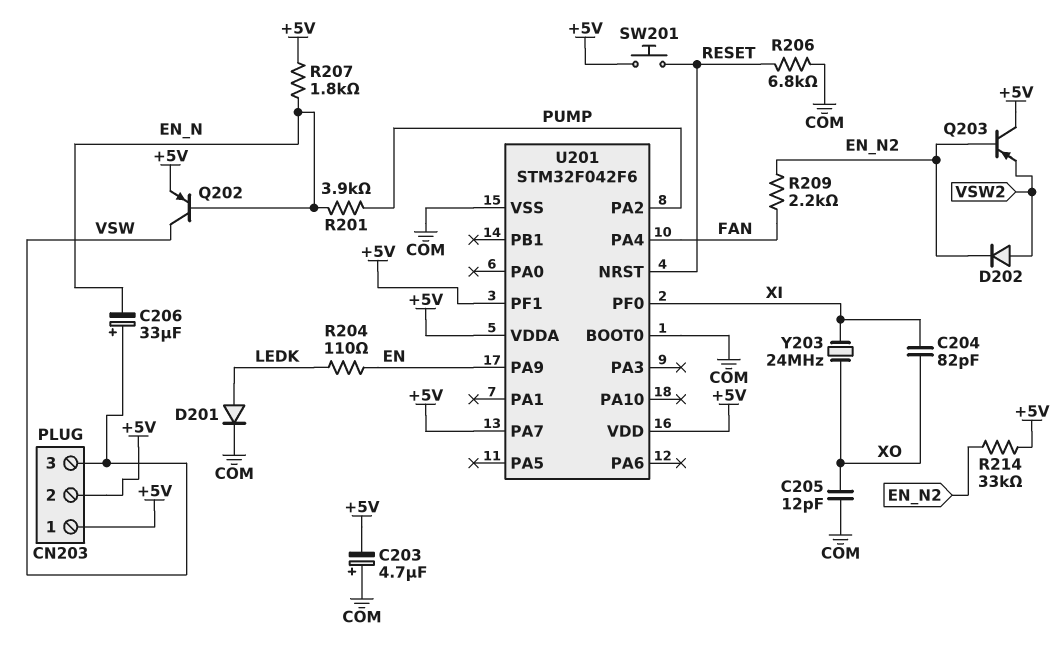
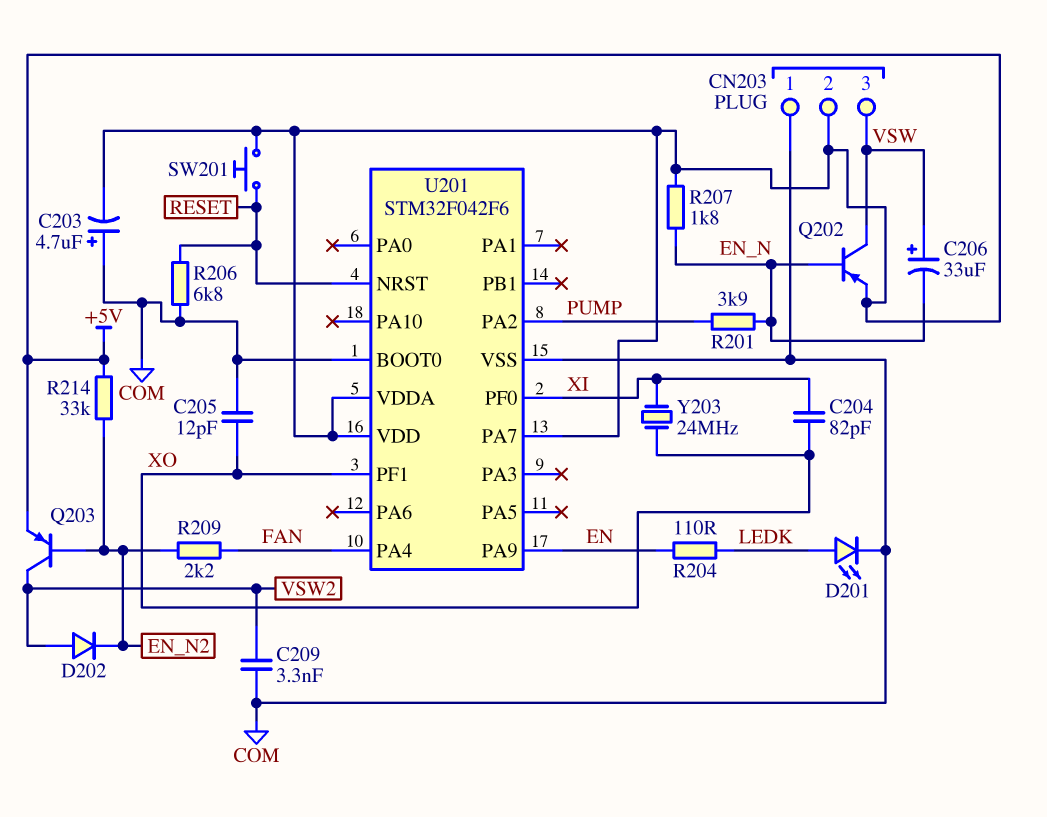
C209: none -> 3.3nF (COM, VSW2)
CN203 pin 1: +5V -> COM
D201: diode (A LEDK, K COM) -> LED (A LEDK, K COM)
Q203: PNP (B EN_N2, C +5V, E VSW2) -> PNP (B EN_N2, C VSW2, E +5V)
U201 pin PF1: +5V -> XO

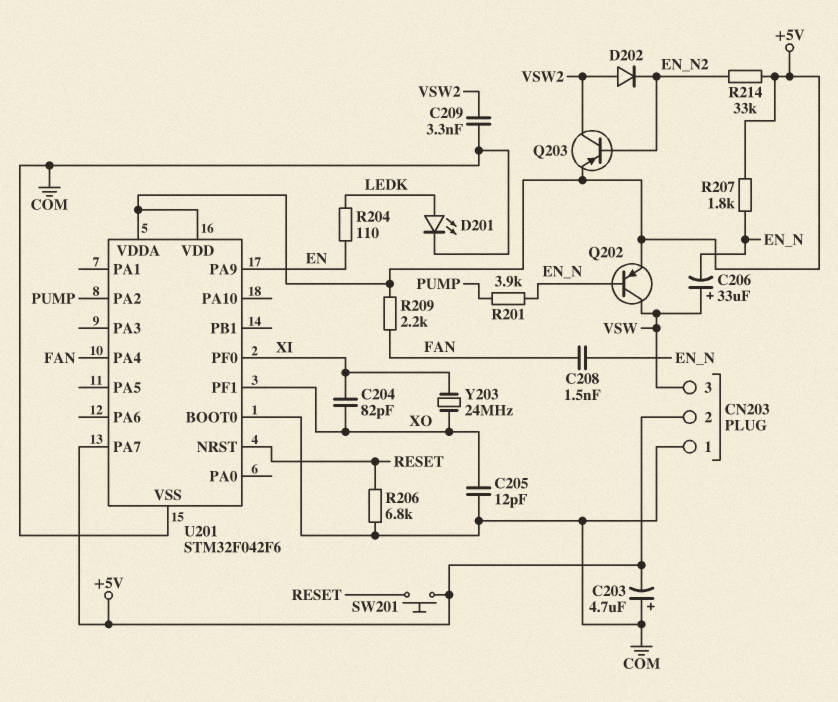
C208: none -> 1.5nF (EN_N, FAN)
R209: 2.2k (EN_N2, FAN) -> 2.2k (+5V, FAN)

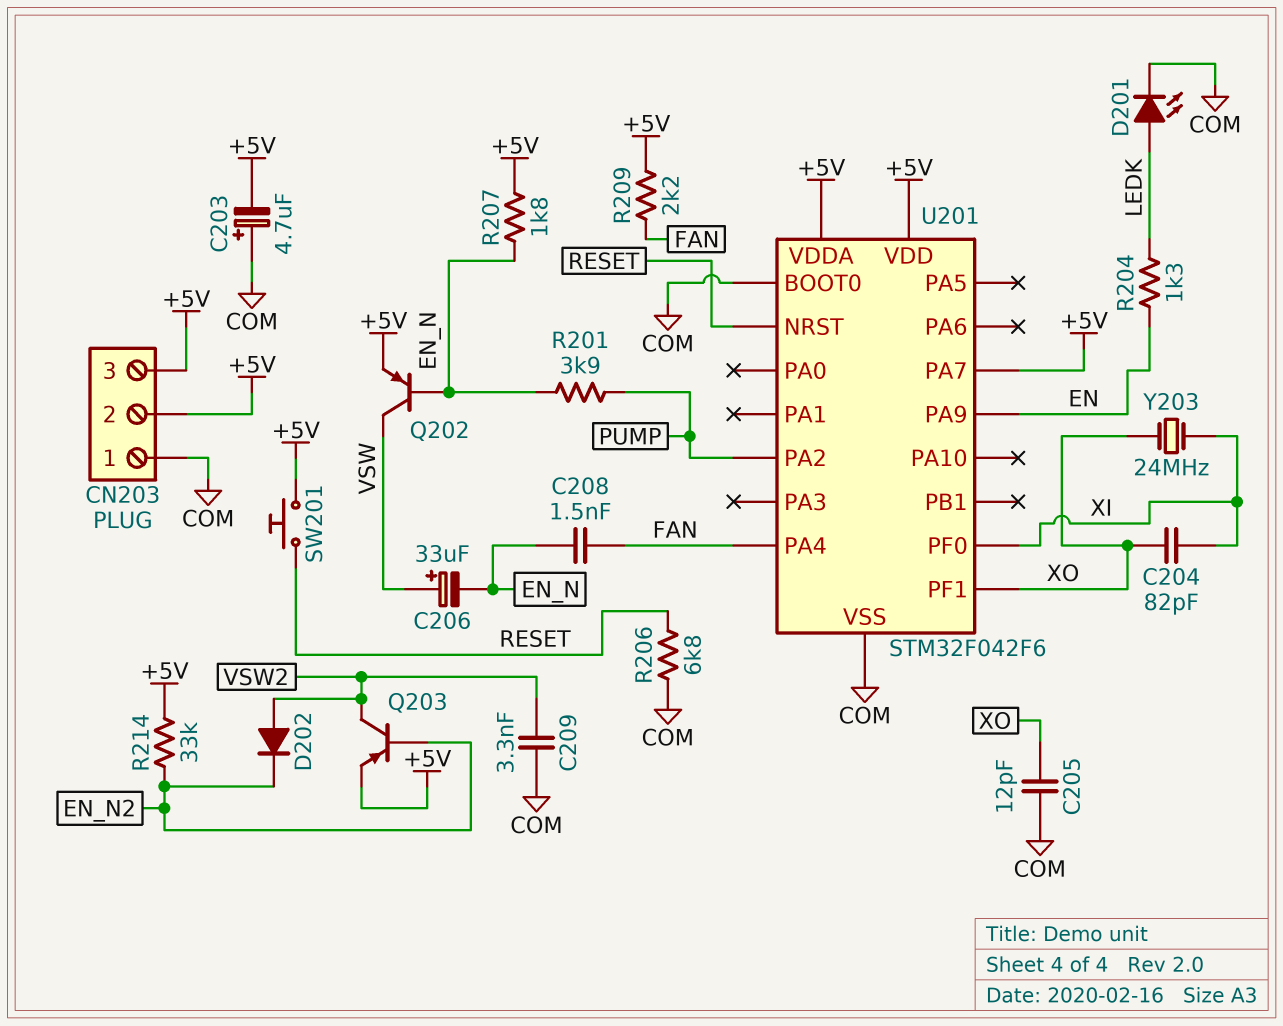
CN203 pin 3: VSW -> +5V
R204: 110 (EN, LEDK) -> 1.3k (EN, LEDK)

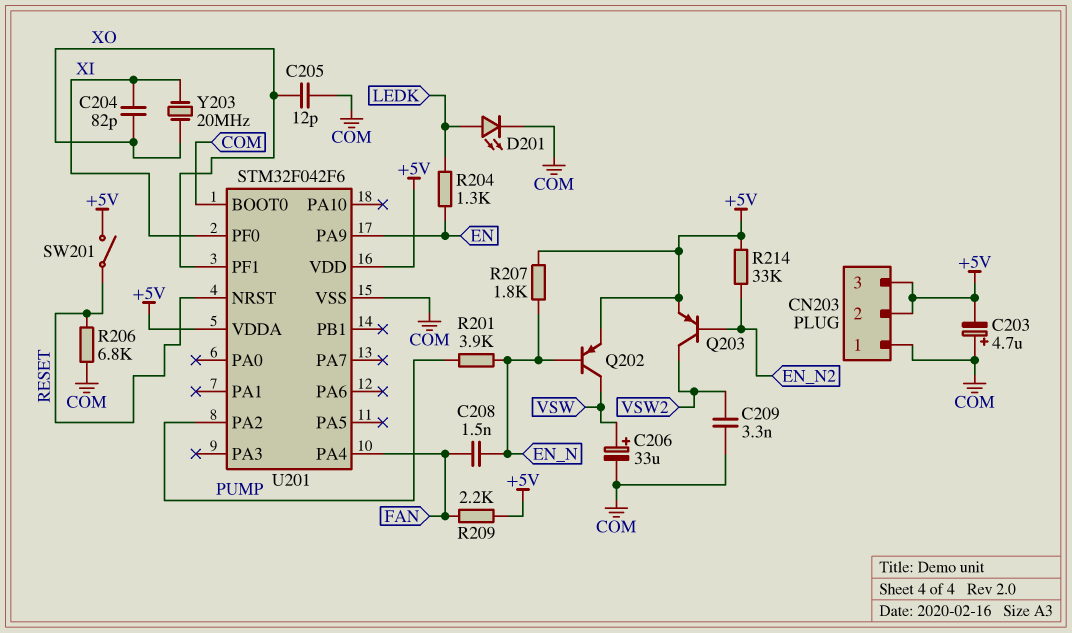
C206: 33uF (plus VSW, minus EN_N) -> 33uF (plus VSW, minus COM)
D202: diode (A VSW2, K EN_N2) -> none
SW201: button (+5V, RESET) -> switch (+5V, RESET)
U201 pin PA7: +5V -> none
Y203: 24MHz (XI, XO) -> 20MHz (XI, XO)

